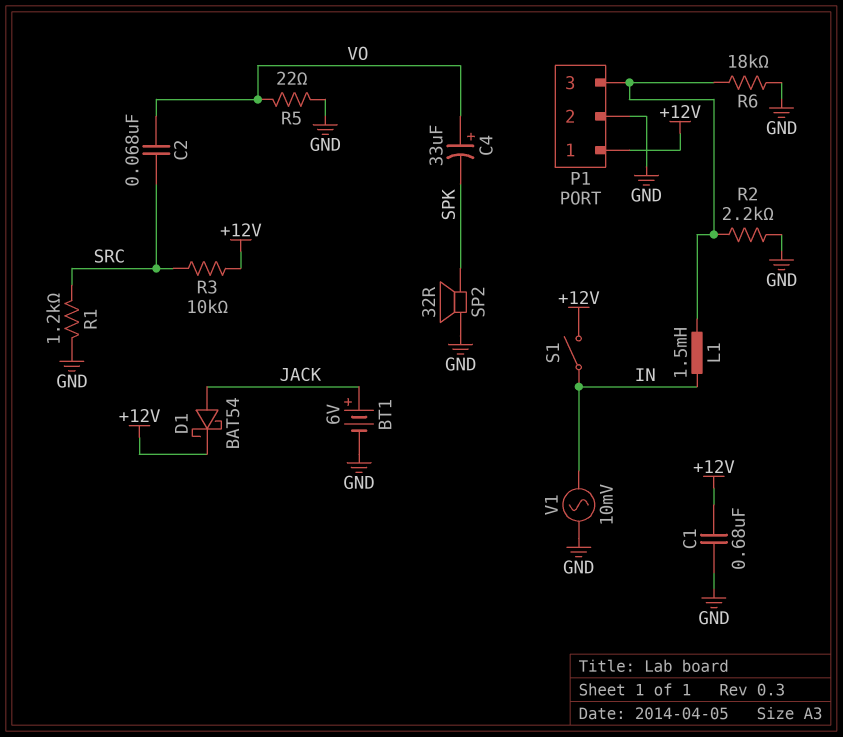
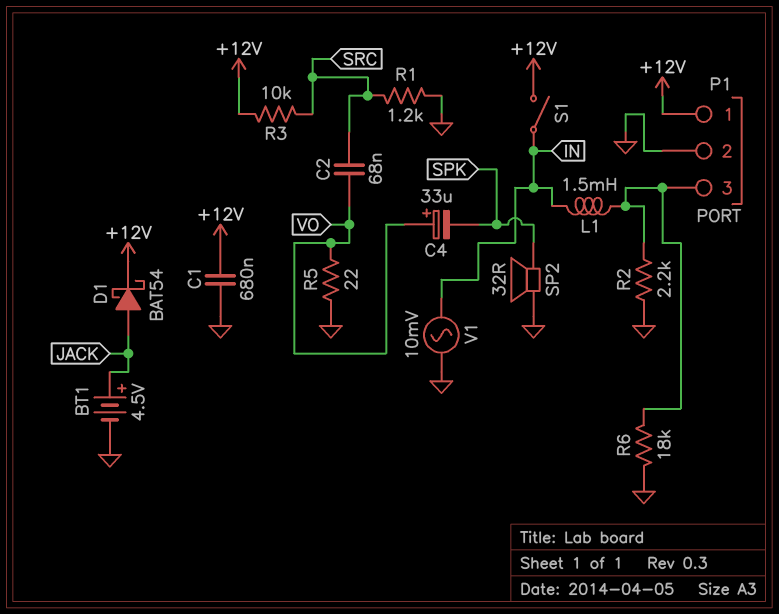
BT1: 6V (plus JACK, minus GND) -> 4.5V (plus JACK, minus GND)

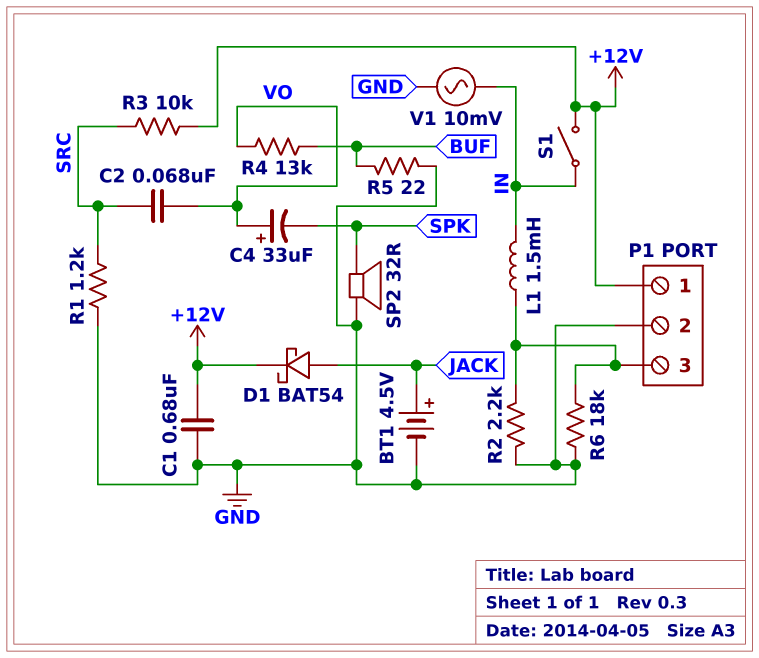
R4: none -> 13k (BUF, VO)
R5: 22 (GND, VO) -> 22 (BUF, GND)

